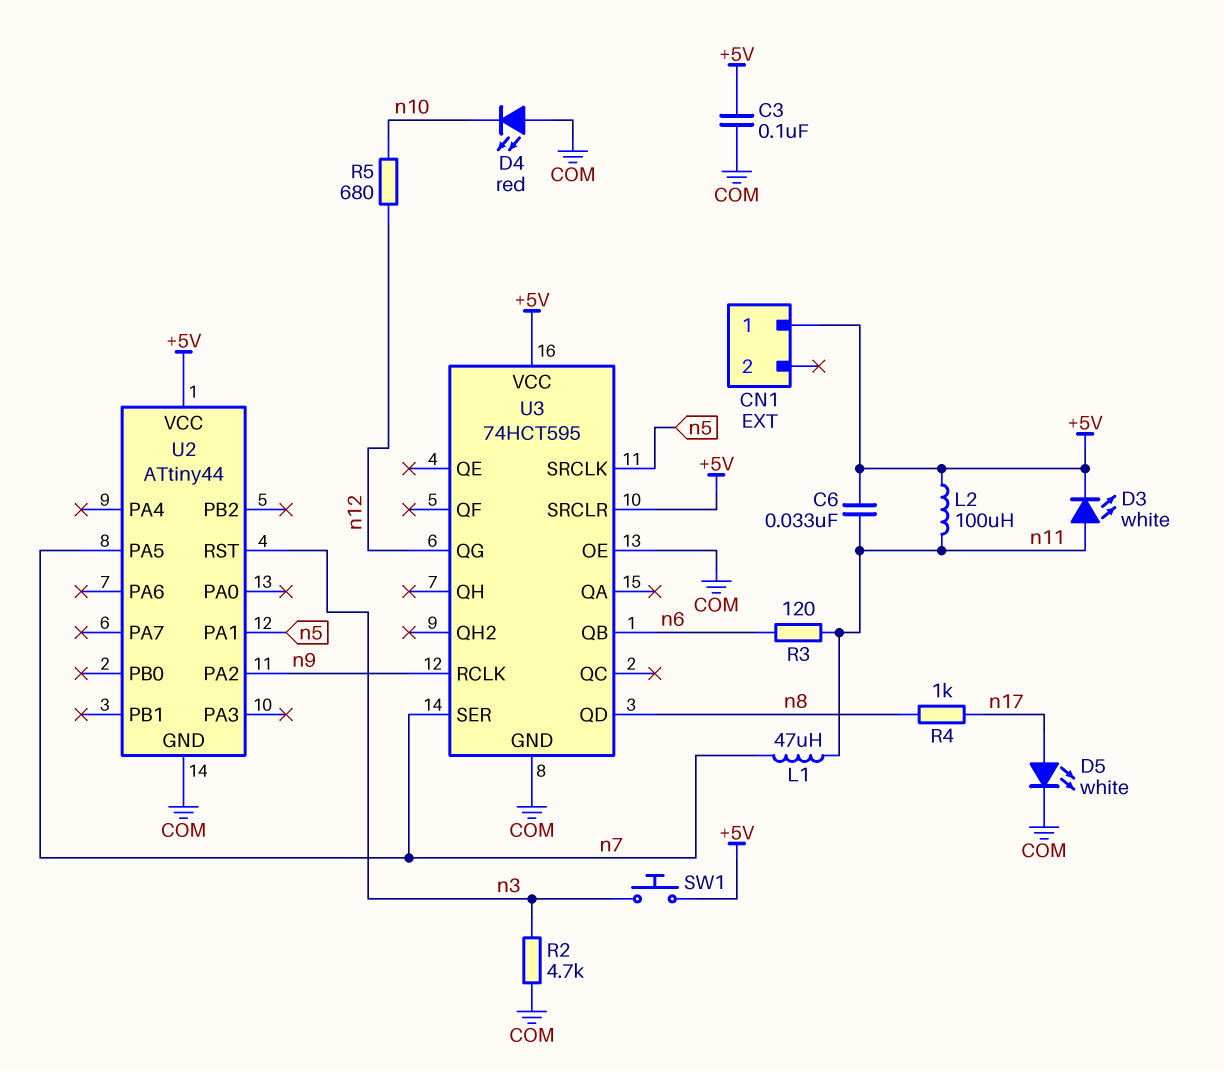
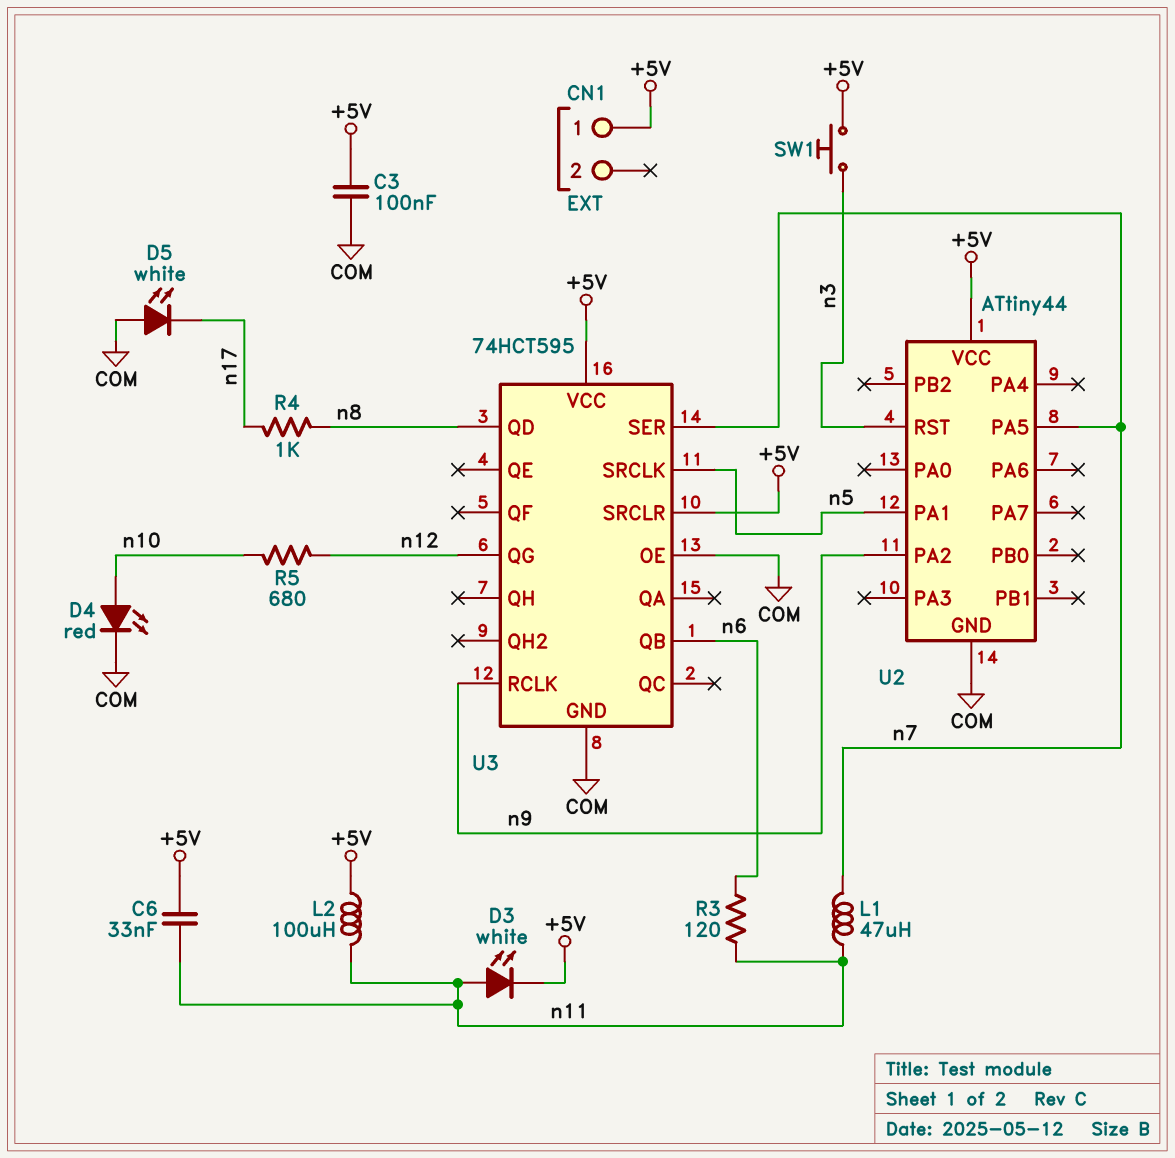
D4: LED red (A COM, K n10) -> LED red (A n10, K COM)
D5: LED white (A n17, K COM) -> LED white (A COM, K n17)
R2: 4.7k (COM, n3) -> none

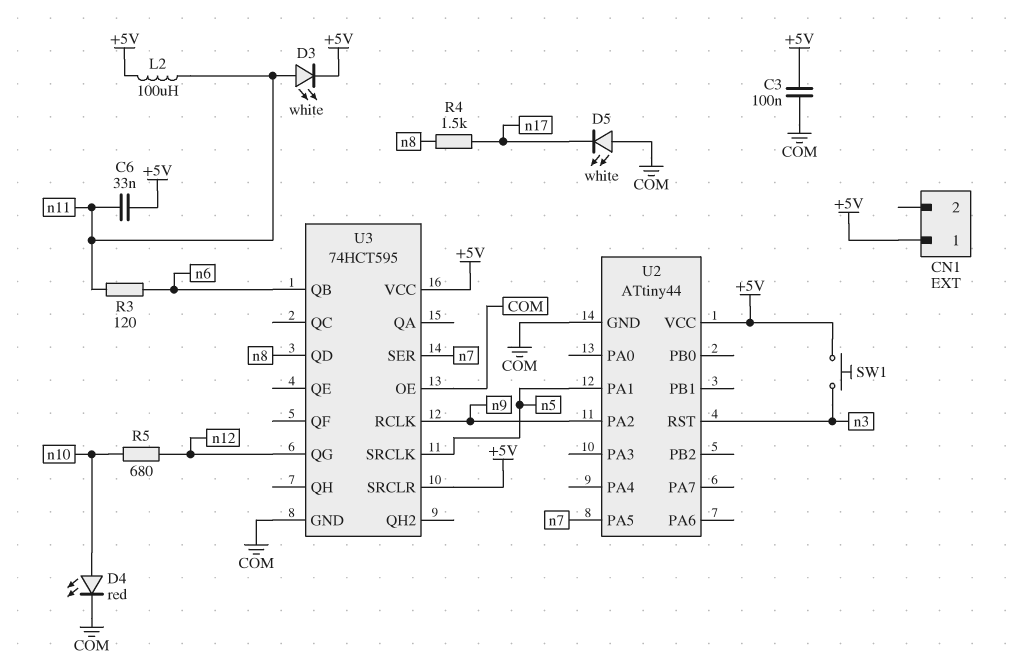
L1: 47uH (n7, n11) -> none
R4: 1k (n8, n17) -> 1.5k (n8, n17)

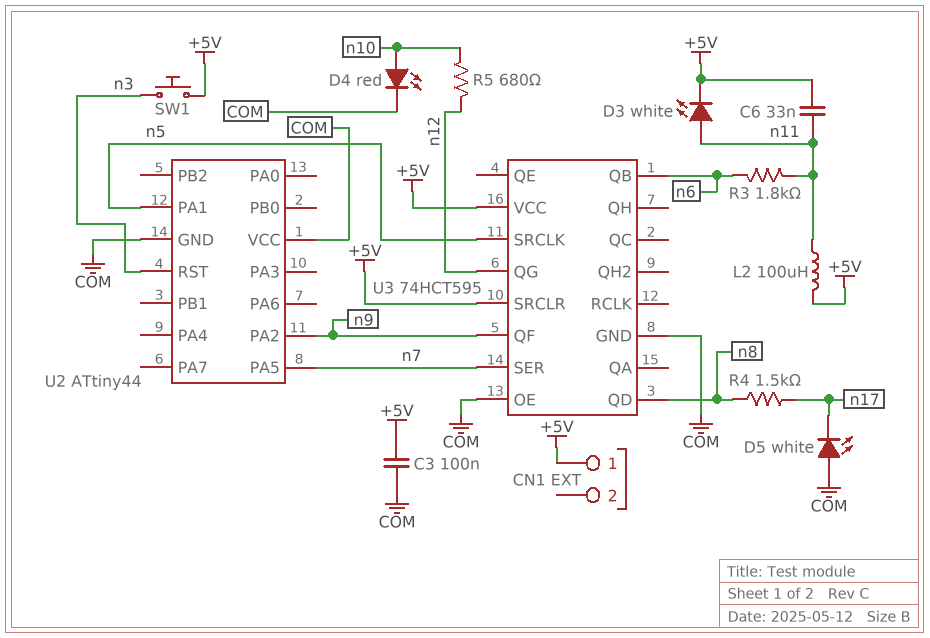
R3: 120 (n6, n11) -> 1.8k (n6, n11)
U2 pin VCC: +5V -> COM
U3 pin QF: none -> n9
U3 pin RCLK: n9 -> none

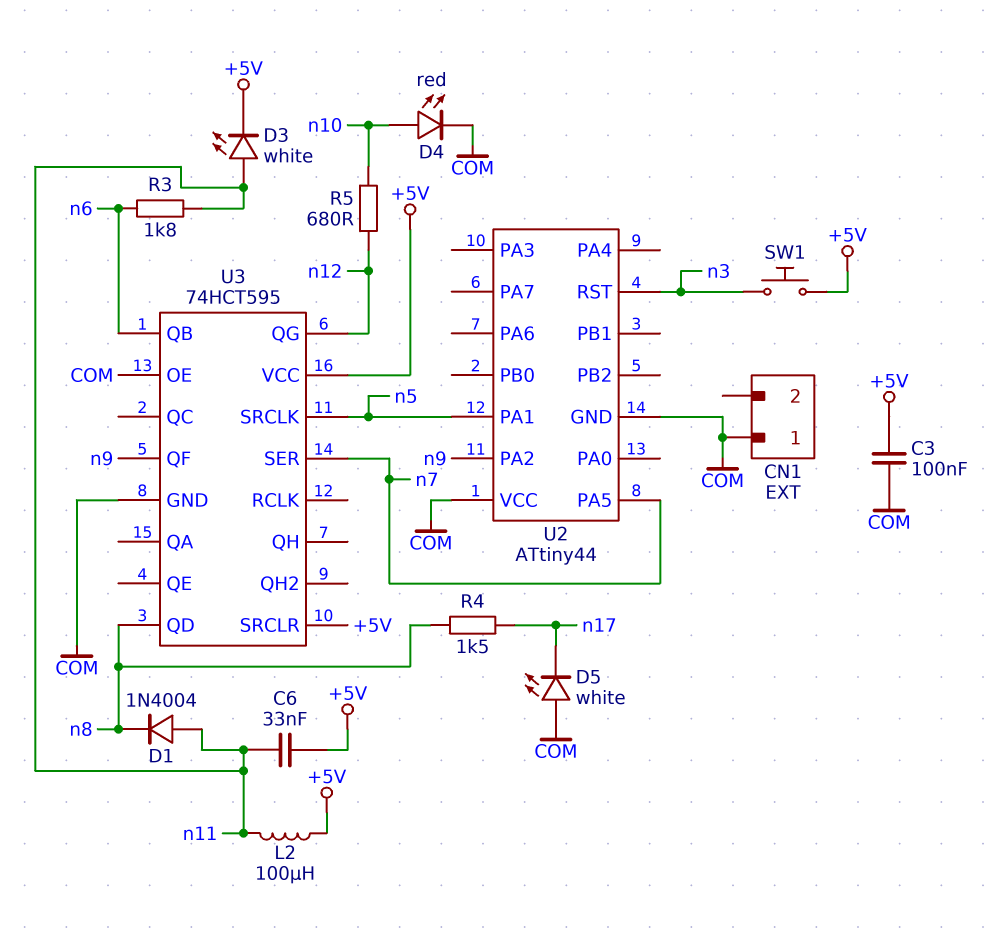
CN1 pin 1: +5V -> COM
D1: none -> diode 1N4004 (A n11, K n8)

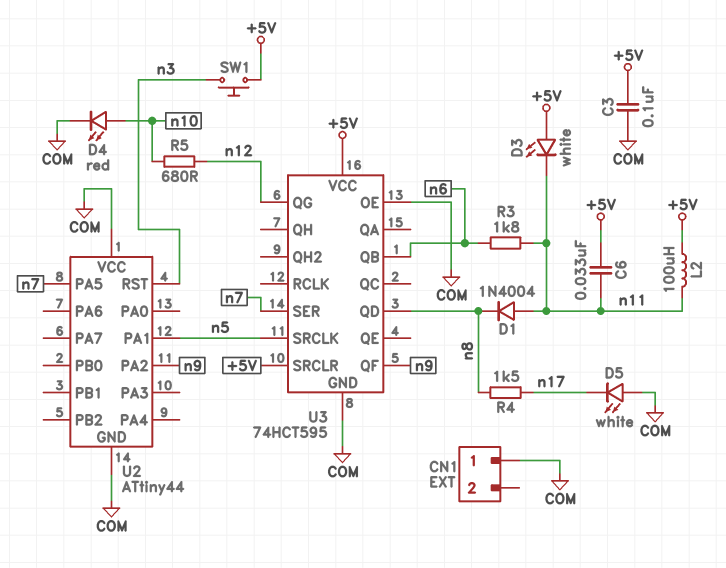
D3: LED white (A n11, K +5V) -> LED white (A +5V, K n11)

